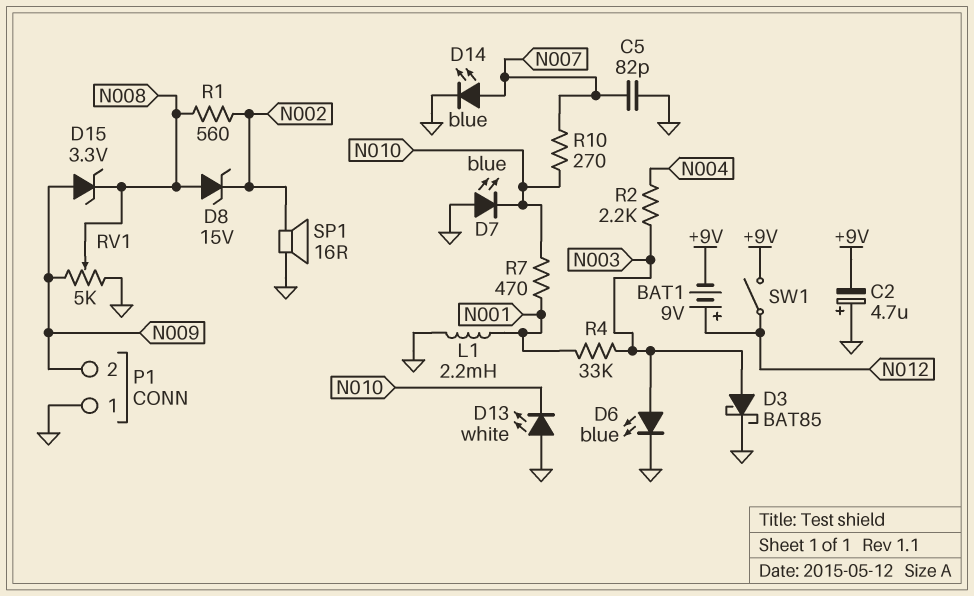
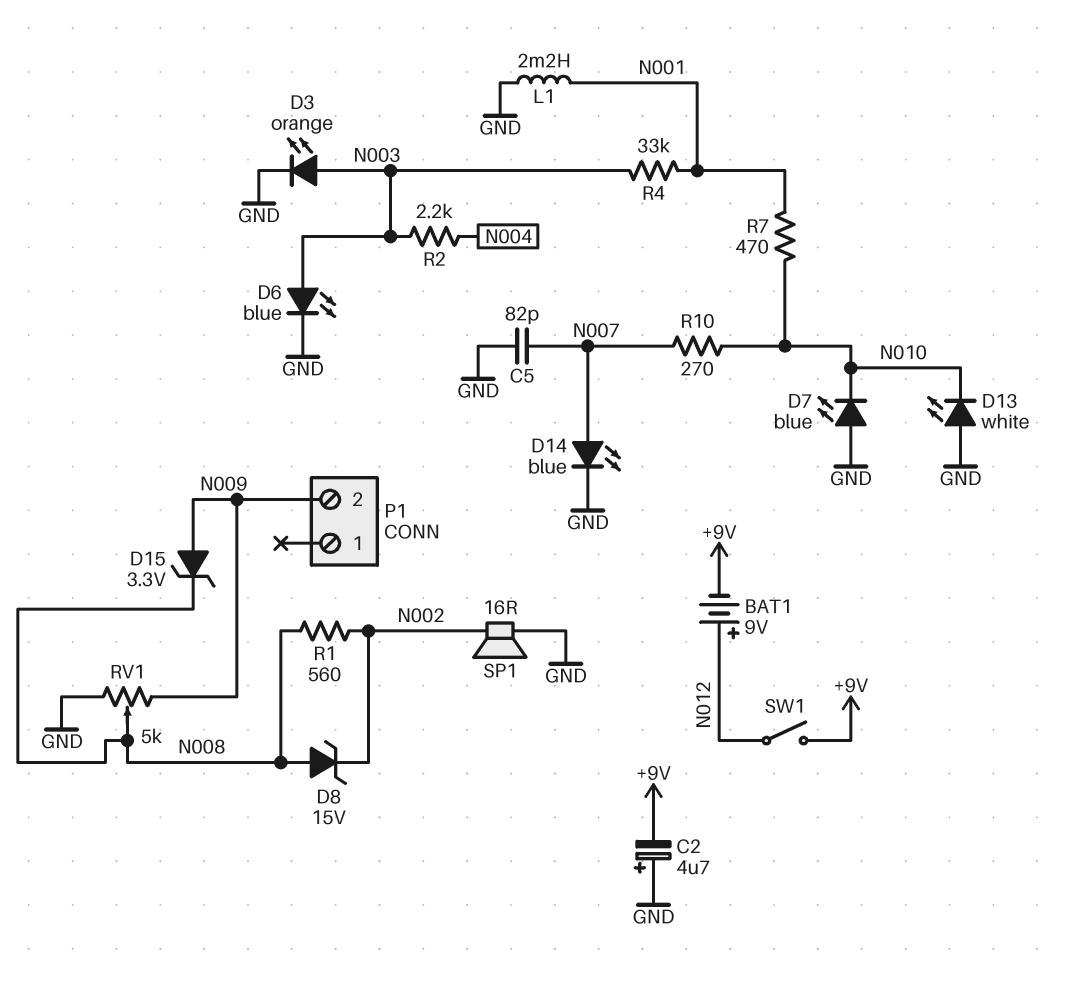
D3: schottky BAT85 (A N003, K GND) -> LED orange (A N003, K GND)
P1 pin 1: GND -> none

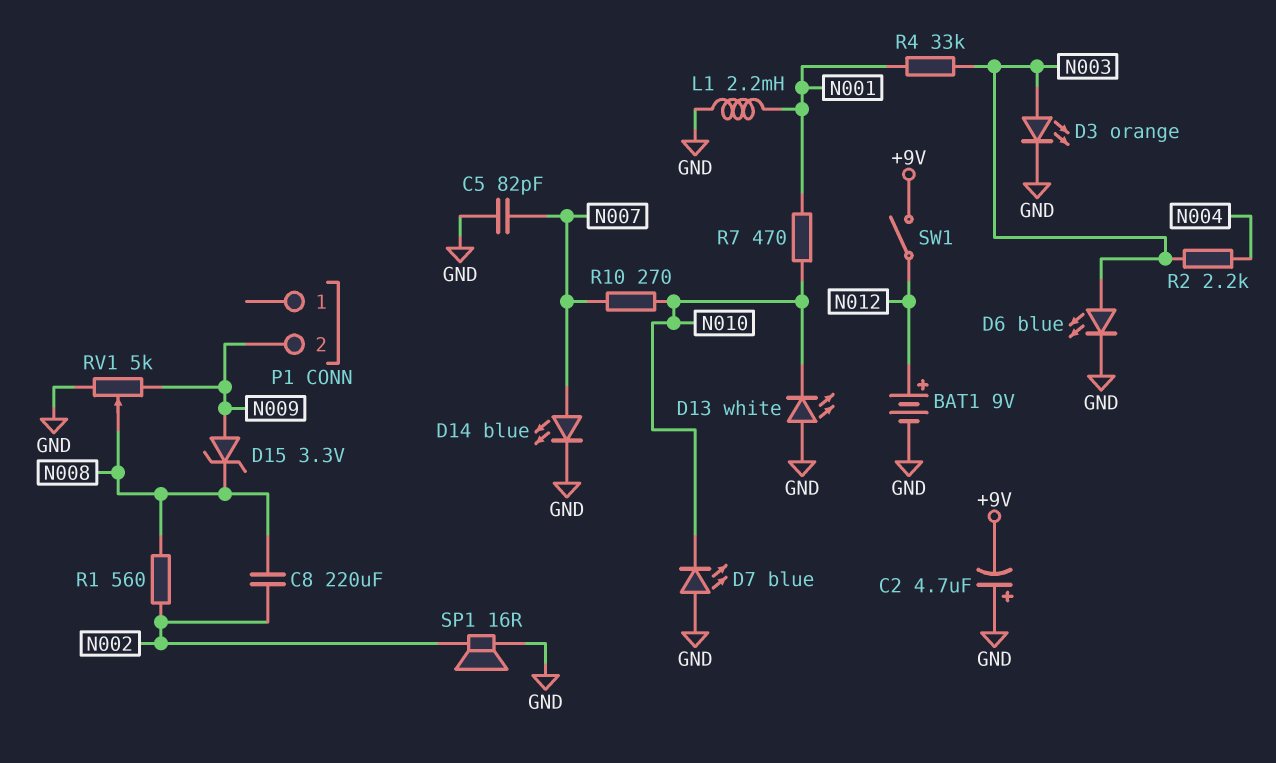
BAT1: 9V (plus N012, minus +9V) -> 9V (plus N012, minus GND)
C8: none -> 220uF (N002, N008)
D8: zener 15V (A N008, K N002) -> none

